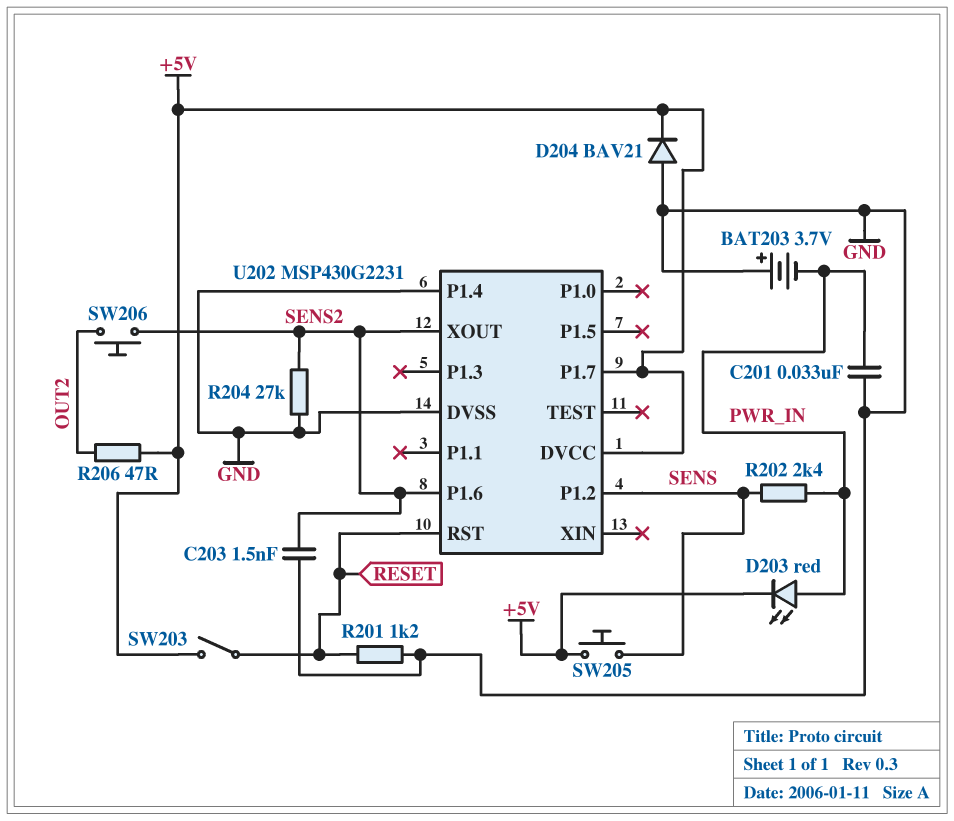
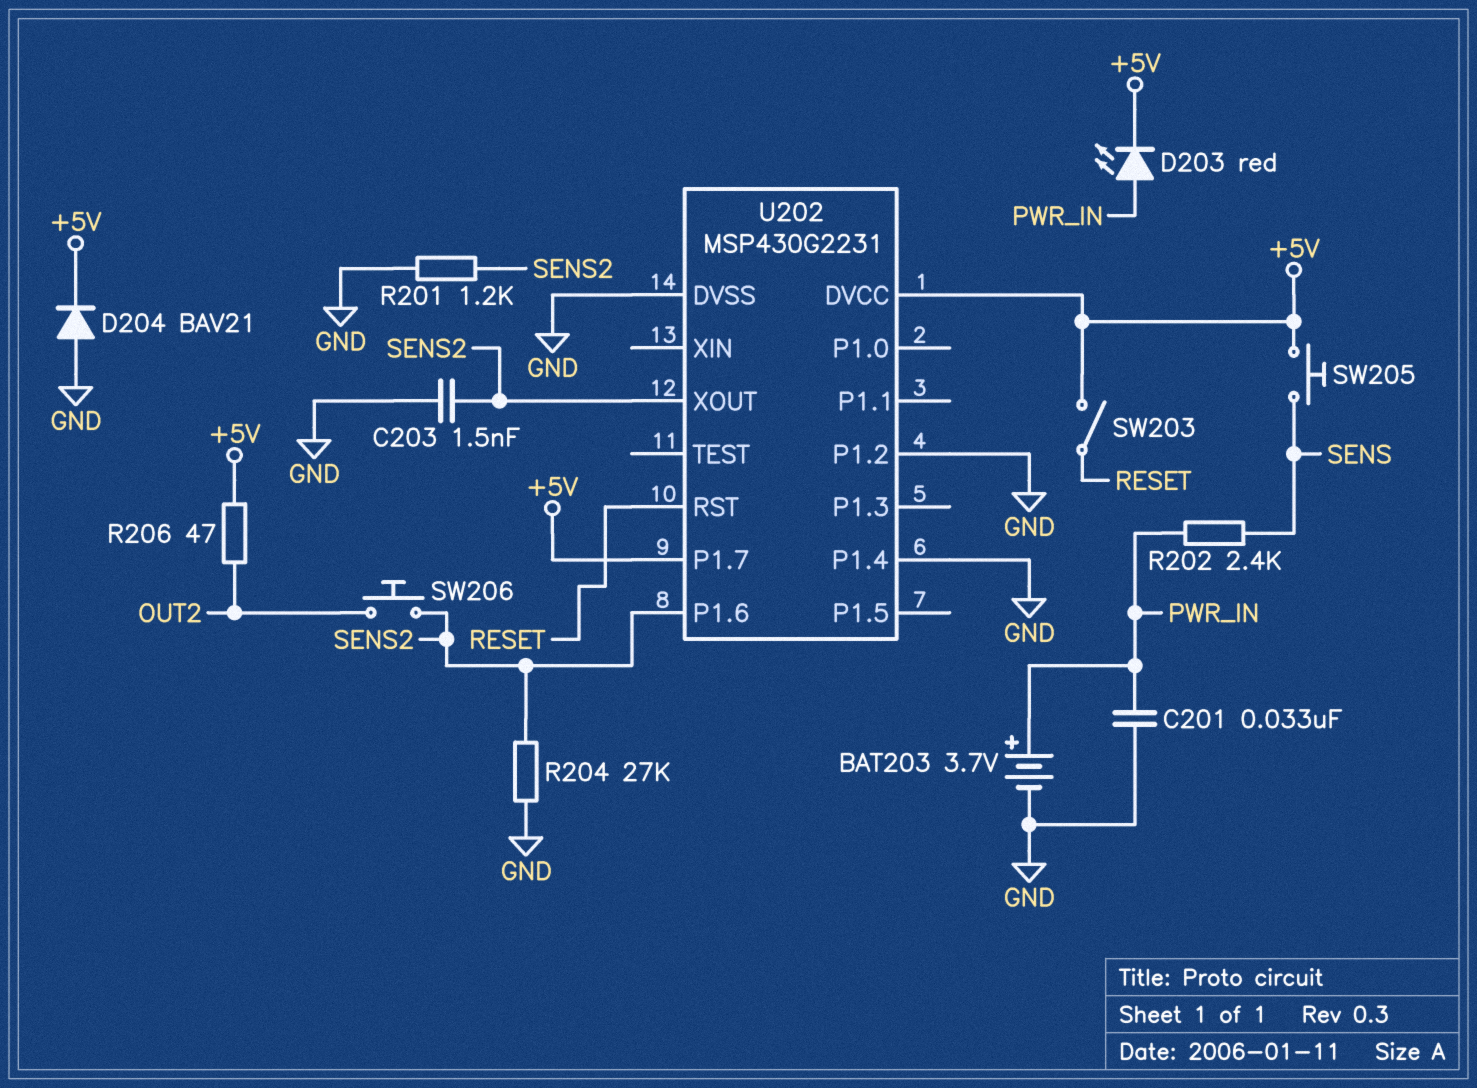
BAT203: 3.7V (plus GND, minus PWR_IN) -> 3.7V (plus PWR_IN, minus GND)
R201: 1.2k (GND, RESET) -> 1.2k (GND, SENS2)
U202 pin P1.2: SENS -> GND

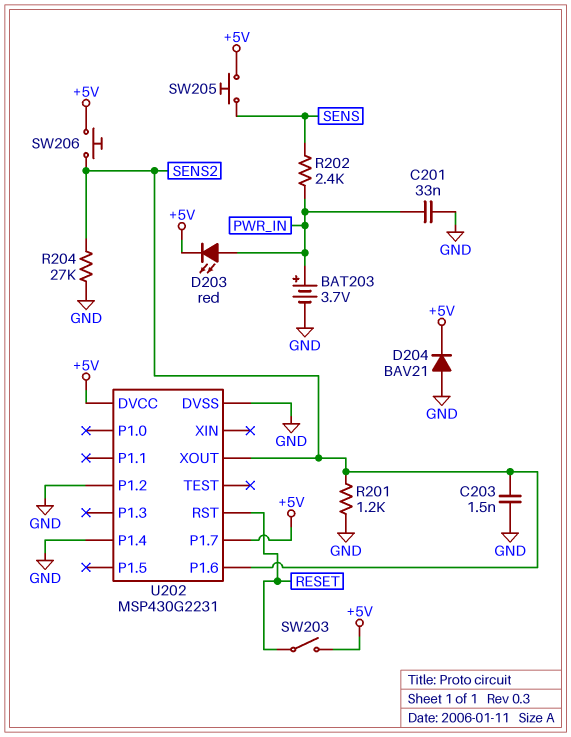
R206: 47 (+5V, OUT2) -> none
SW206: button (OUT2, SENS2) -> button (+5V, SENS2)

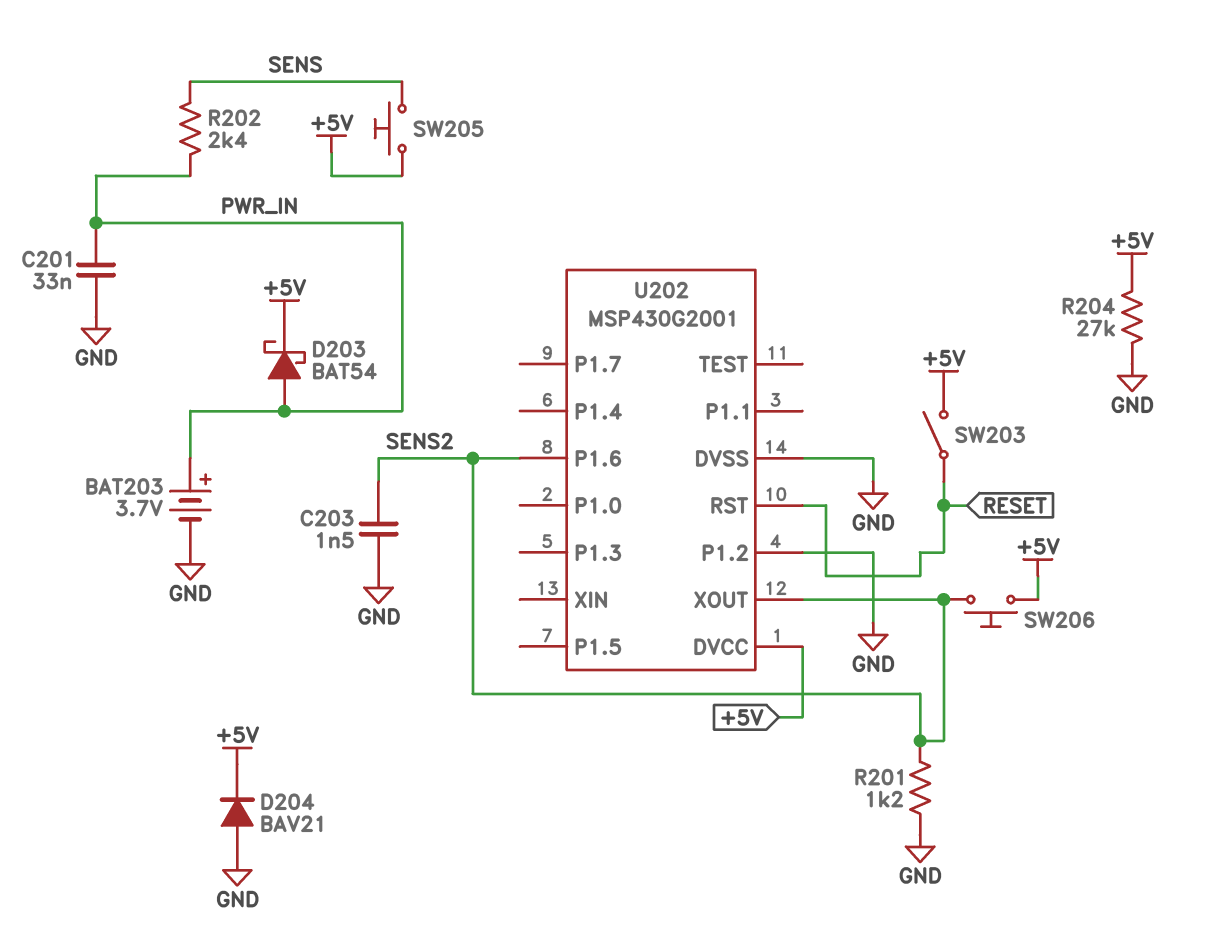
D203: LED red (A PWR_IN, K +5V) -> schottky BAT54 (A PWR_IN, K +5V)
R204: 27k (GND, SENS2) -> 27k (+5V, GND)
U202: MSP430G2231 -> MSP430G2001
U202 pin P1.4: GND -> none
U202 pin P1.7: +5V -> none

